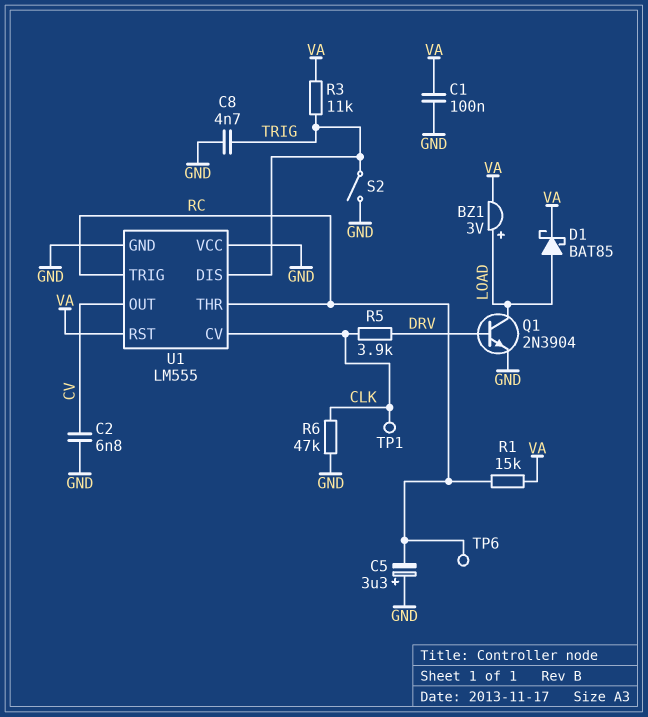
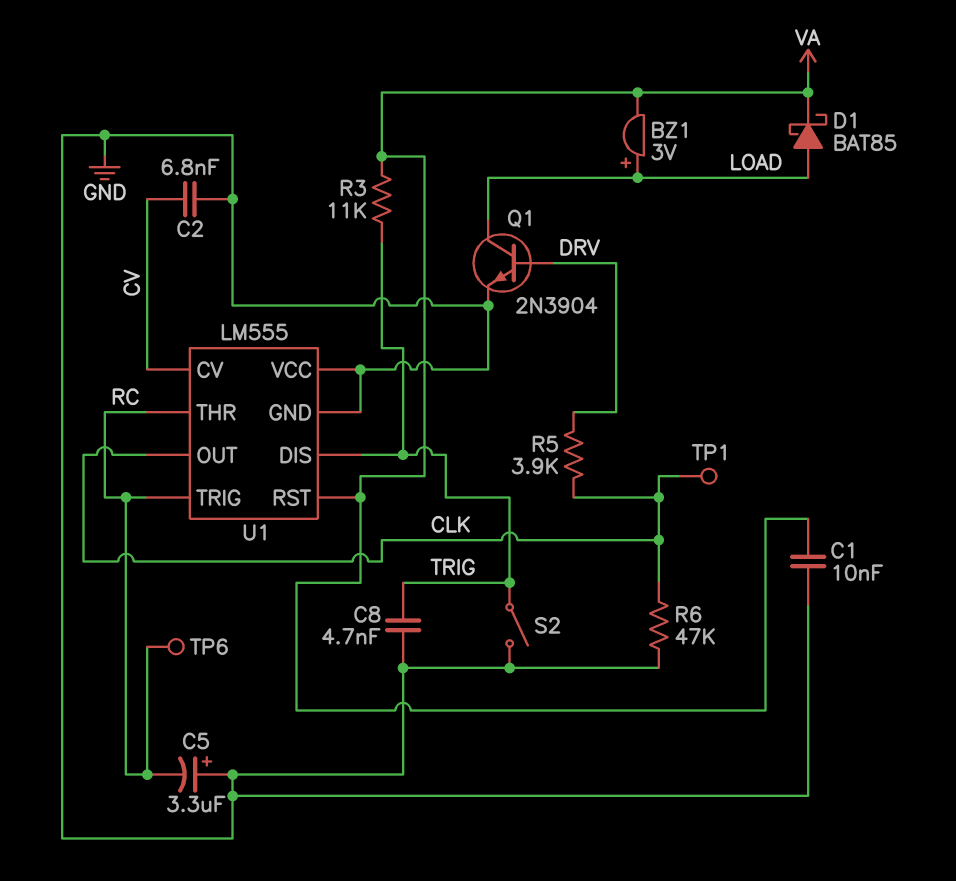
C1: 100nF (GND, VA) -> 10nF (GND, VA)
R1: 15k (RC, VA) -> none
U1 pin CV: CLK -> CV
U1 pin OUT: CV -> CLK

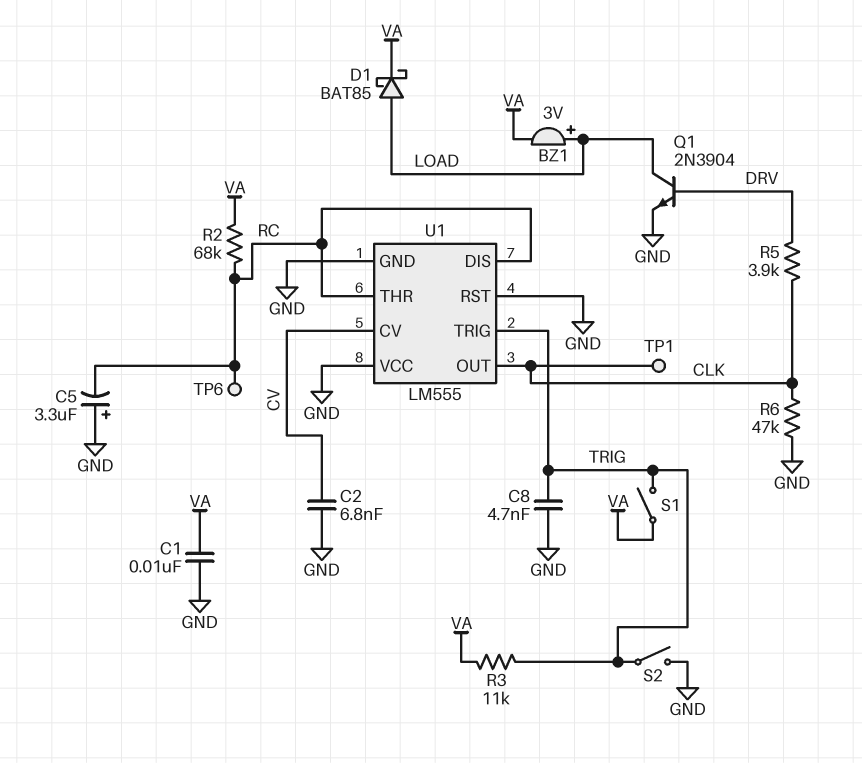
R2: none -> 68k (RC, VA)
S1: none -> switch (TRIG, VA)
U1 pin DIS: TRIG -> RC
U1 pin RST: VA -> GND
U1 pin TRIG: RC -> TRIG

